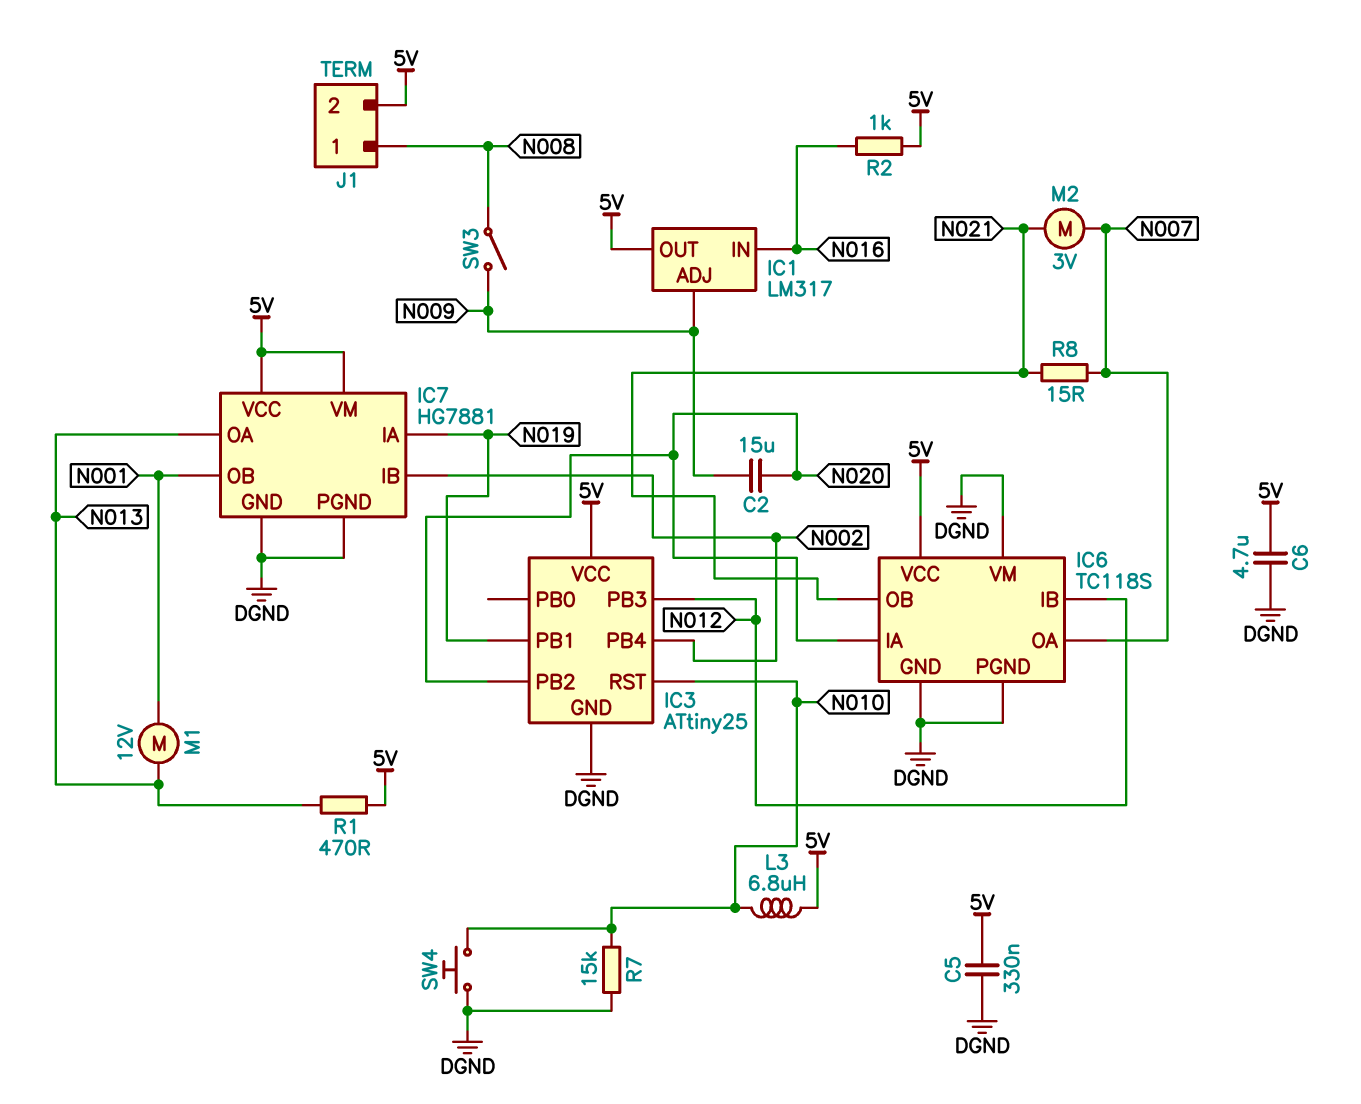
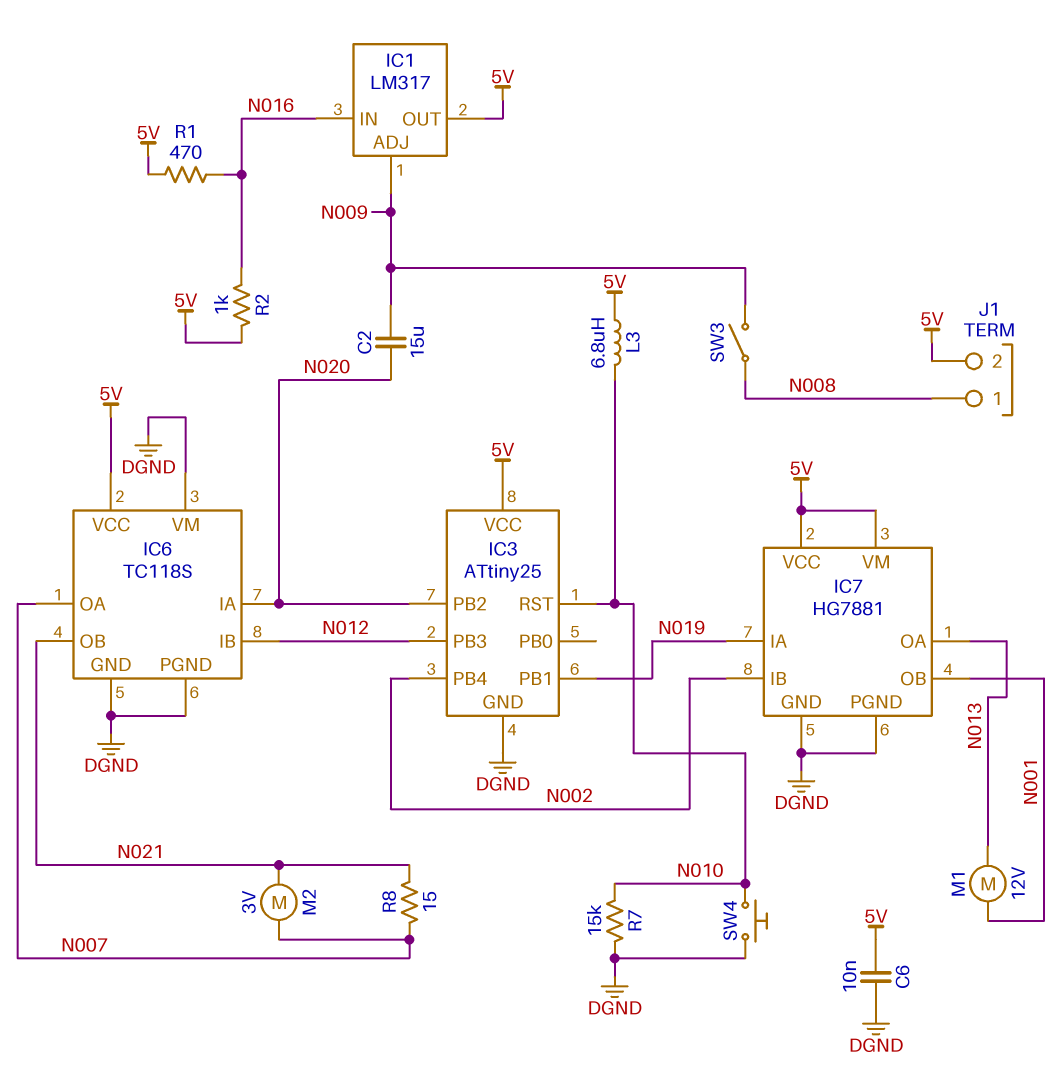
C5: 330nF (5V, DGND) -> none
C6: 4.7uF (5V, DGND) -> 10nF (5V, DGND)
R1: 470 (5V, N013) -> 470 (5V, N016)

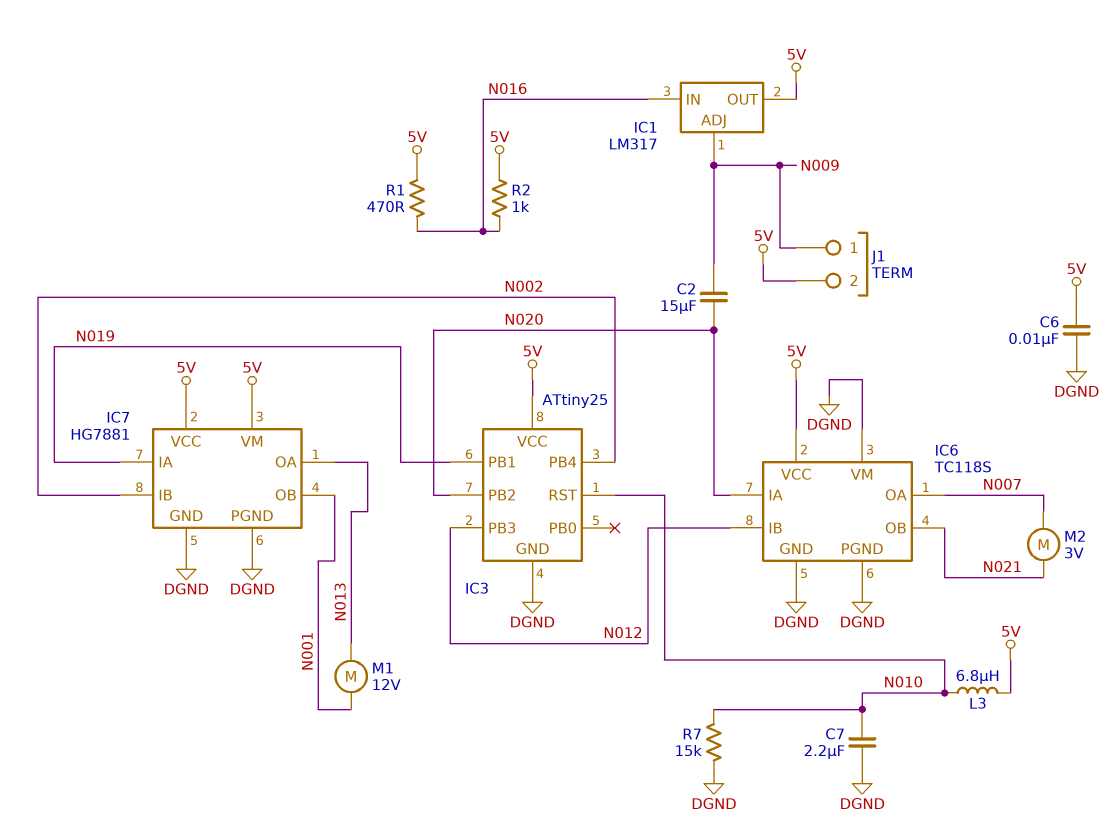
C7: none -> 2.2uF (DGND, N010)
J1 pin 1: N008 -> N009
R8: 15 (N007, N021) -> none
SW3: switch (N008, N009) -> none
SW4: button (DGND, N010) -> none

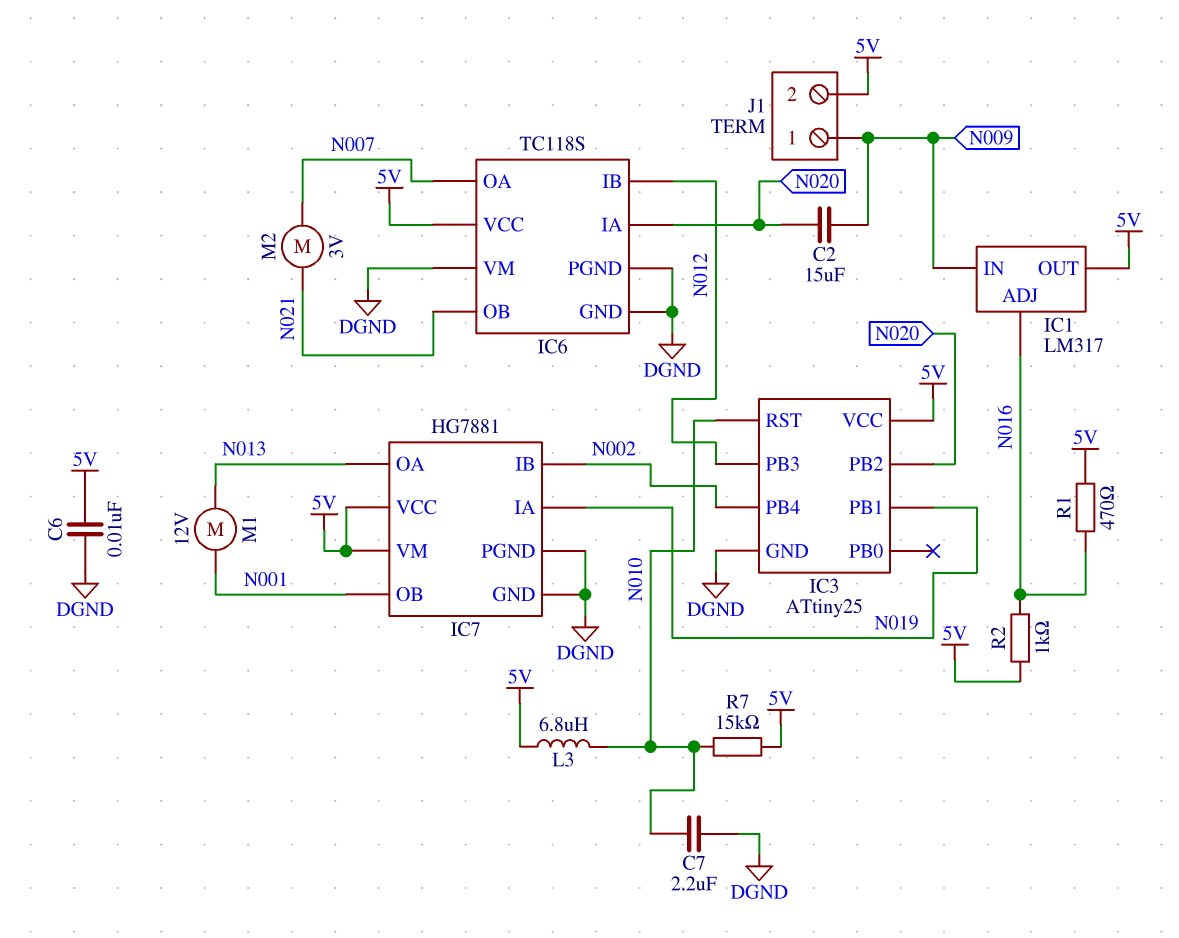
IC1 pin ADJ: N009 -> N016
IC1 pin IN: N016 -> N009
R7: 15k (DGND, N010) -> 15k (5V, N010)

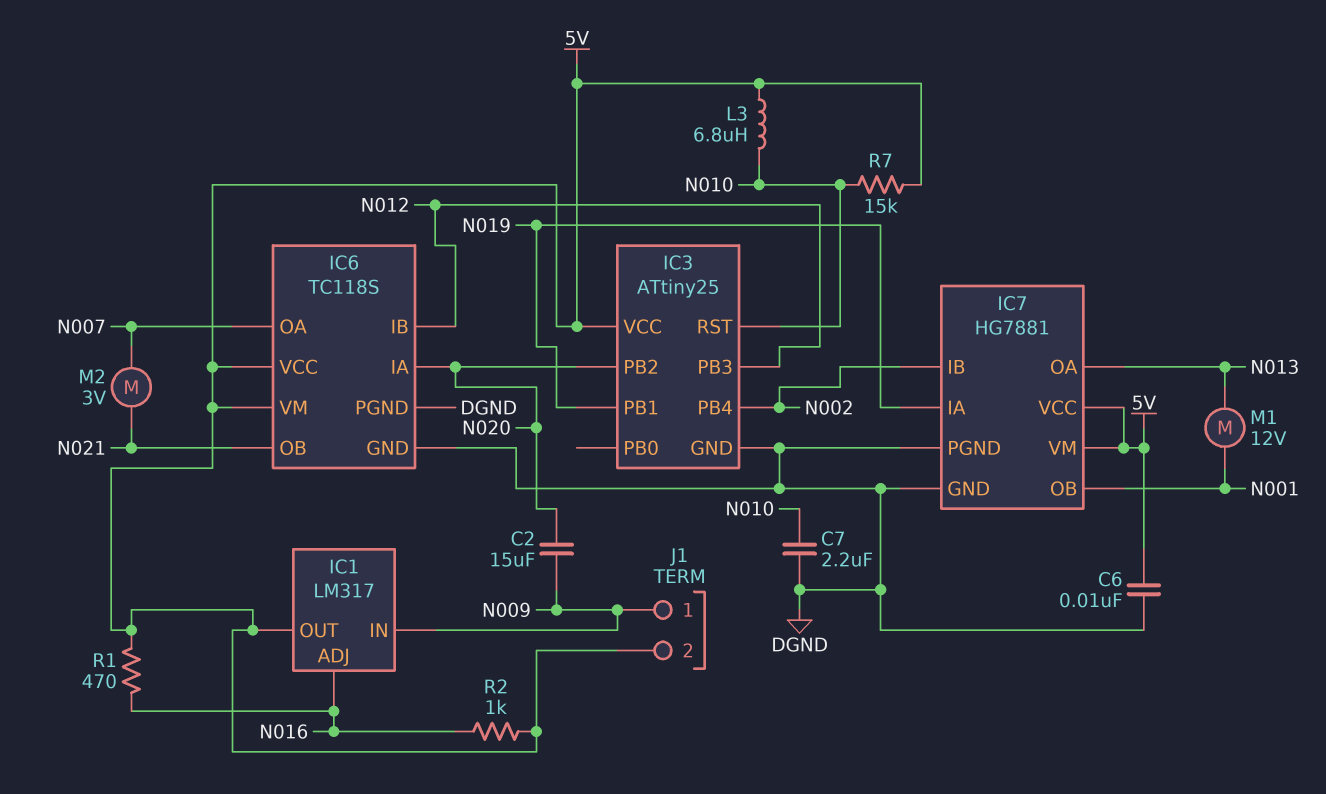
IC6 pin VM: DGND -> 5V

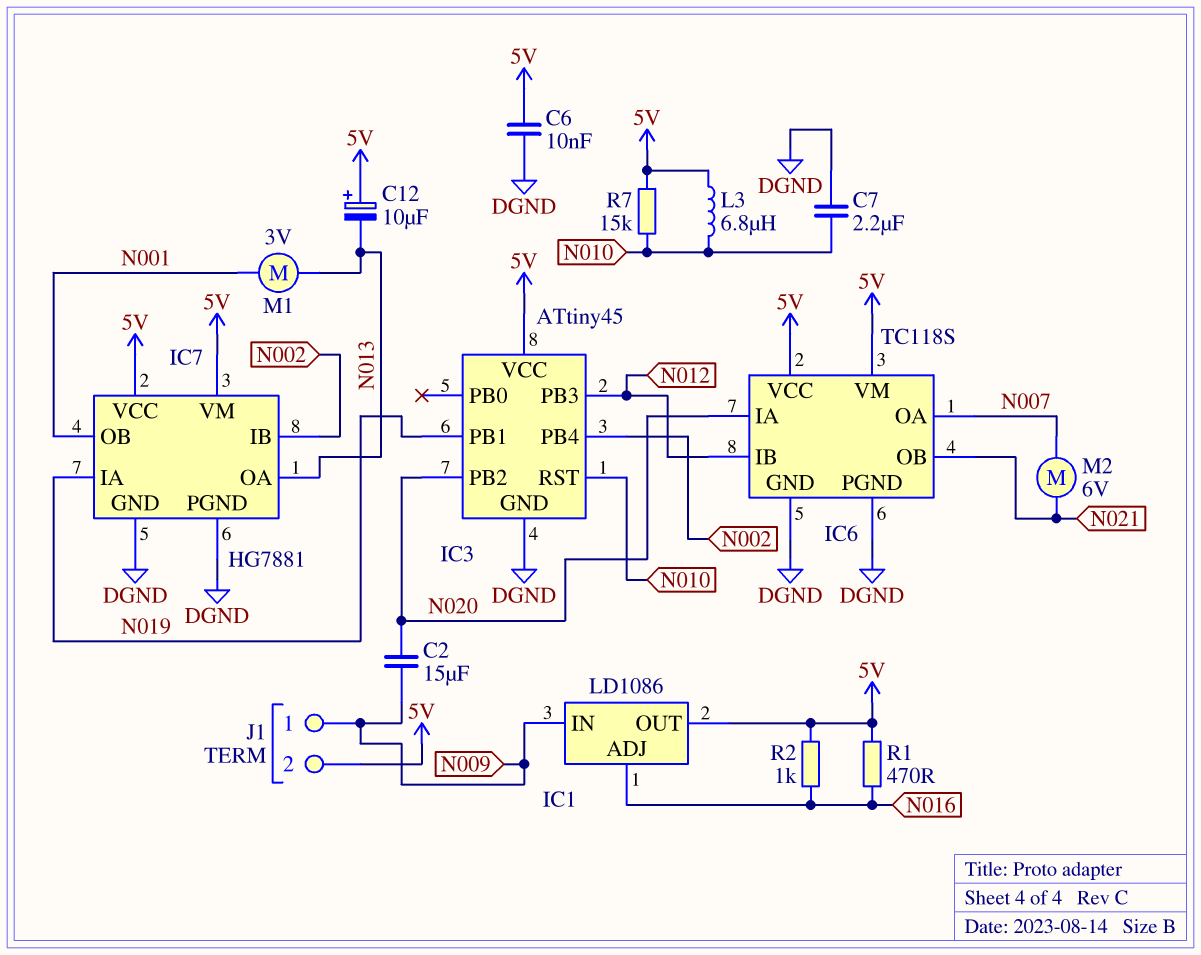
C12: none -> 10uF (plus 5V, minus N013)
IC1: LM317 -> LD1086
IC3: ATtiny25 -> ATtiny45
M1: motor 12V (N001, N013) -> motor 3V (N001, N013)
M2: motor 3V (N007, N021) -> motor 6V (N007, N021)

